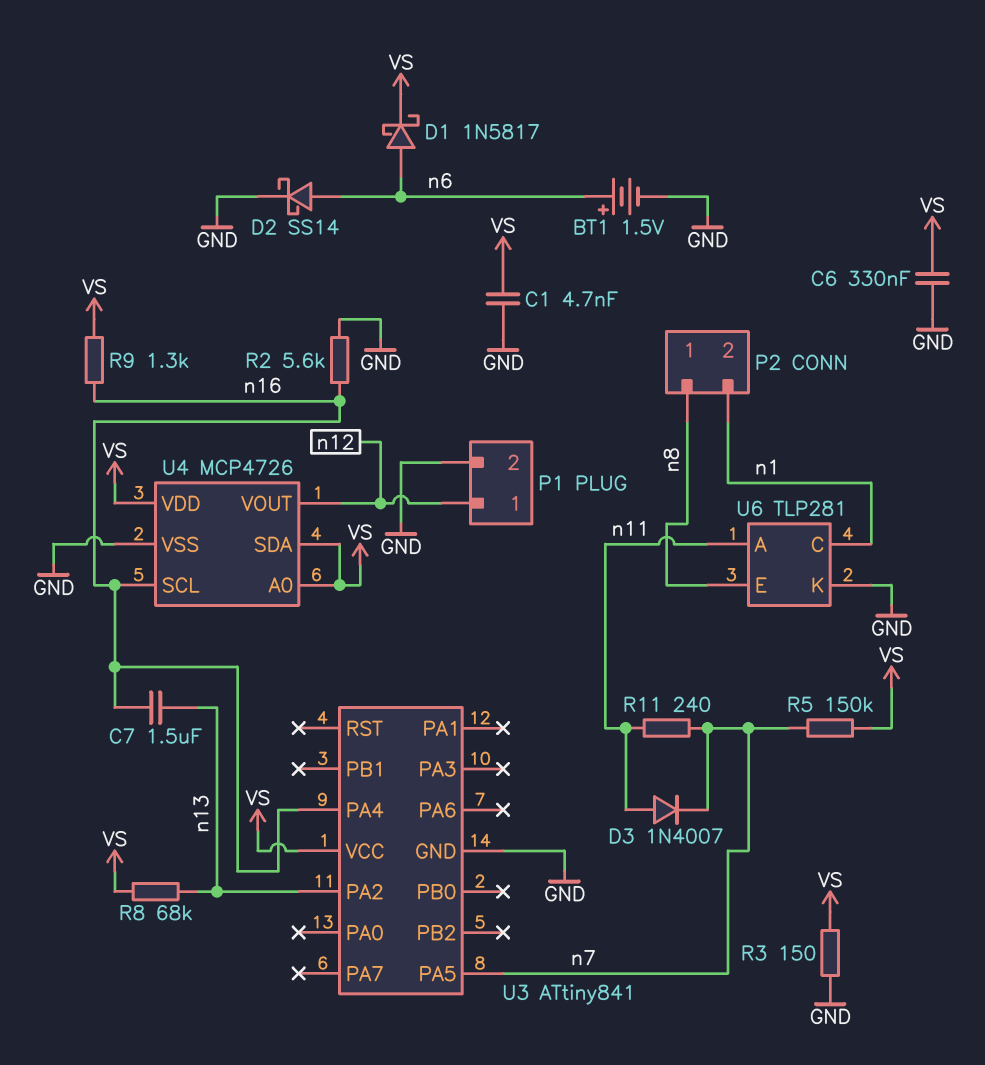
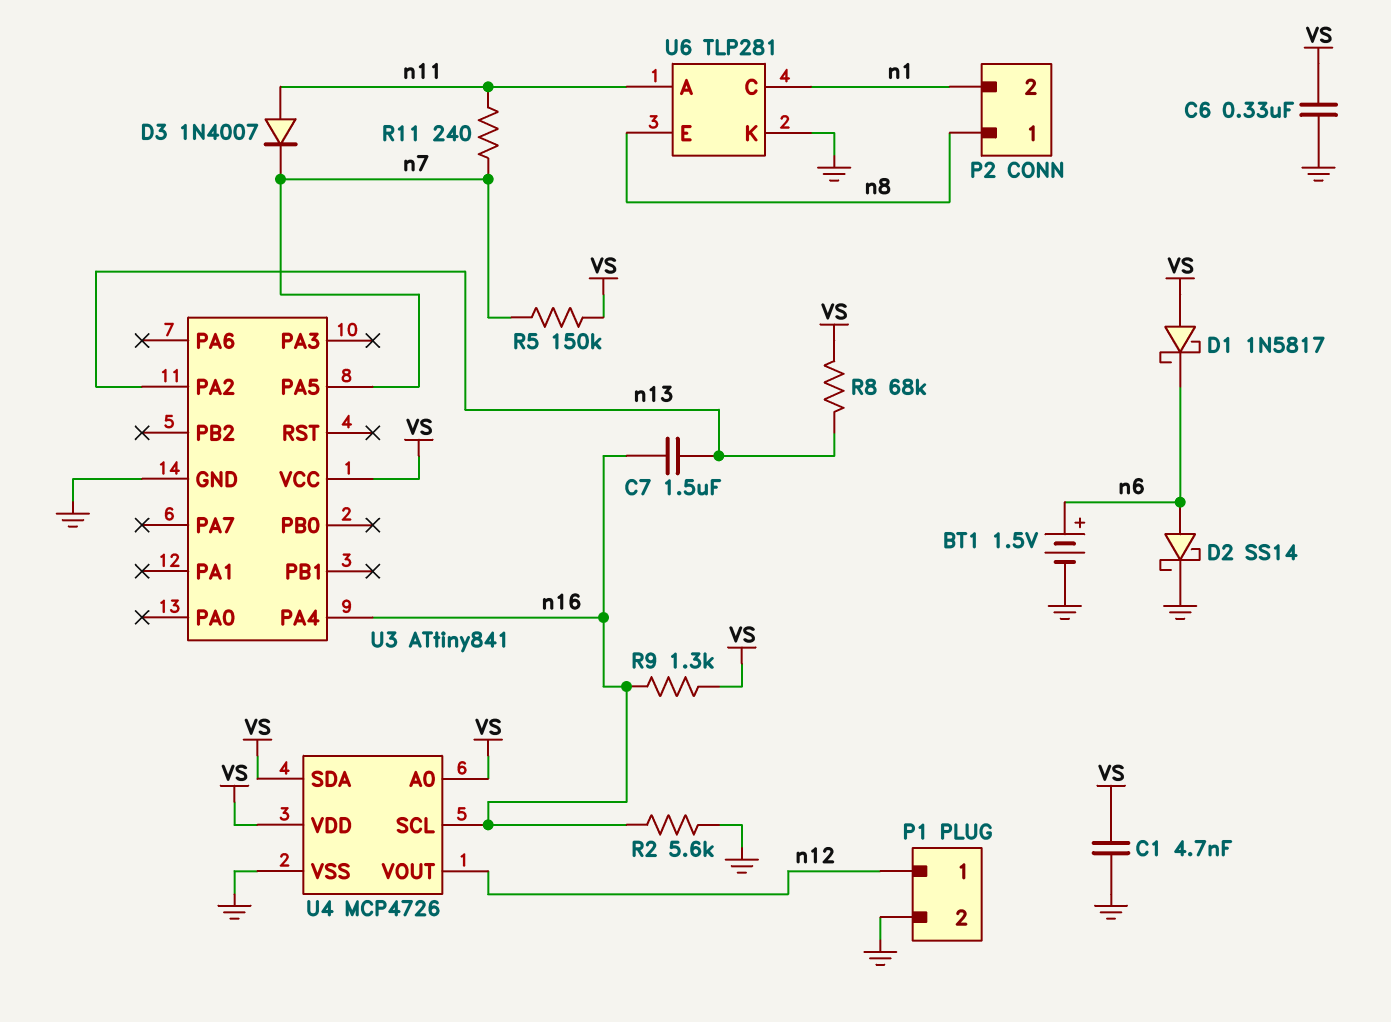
D1: schottky 1N5817 (A n6, K VS) -> schottky 1N5817 (A VS, K n6)
R3: 150 (GND, VS) -> none

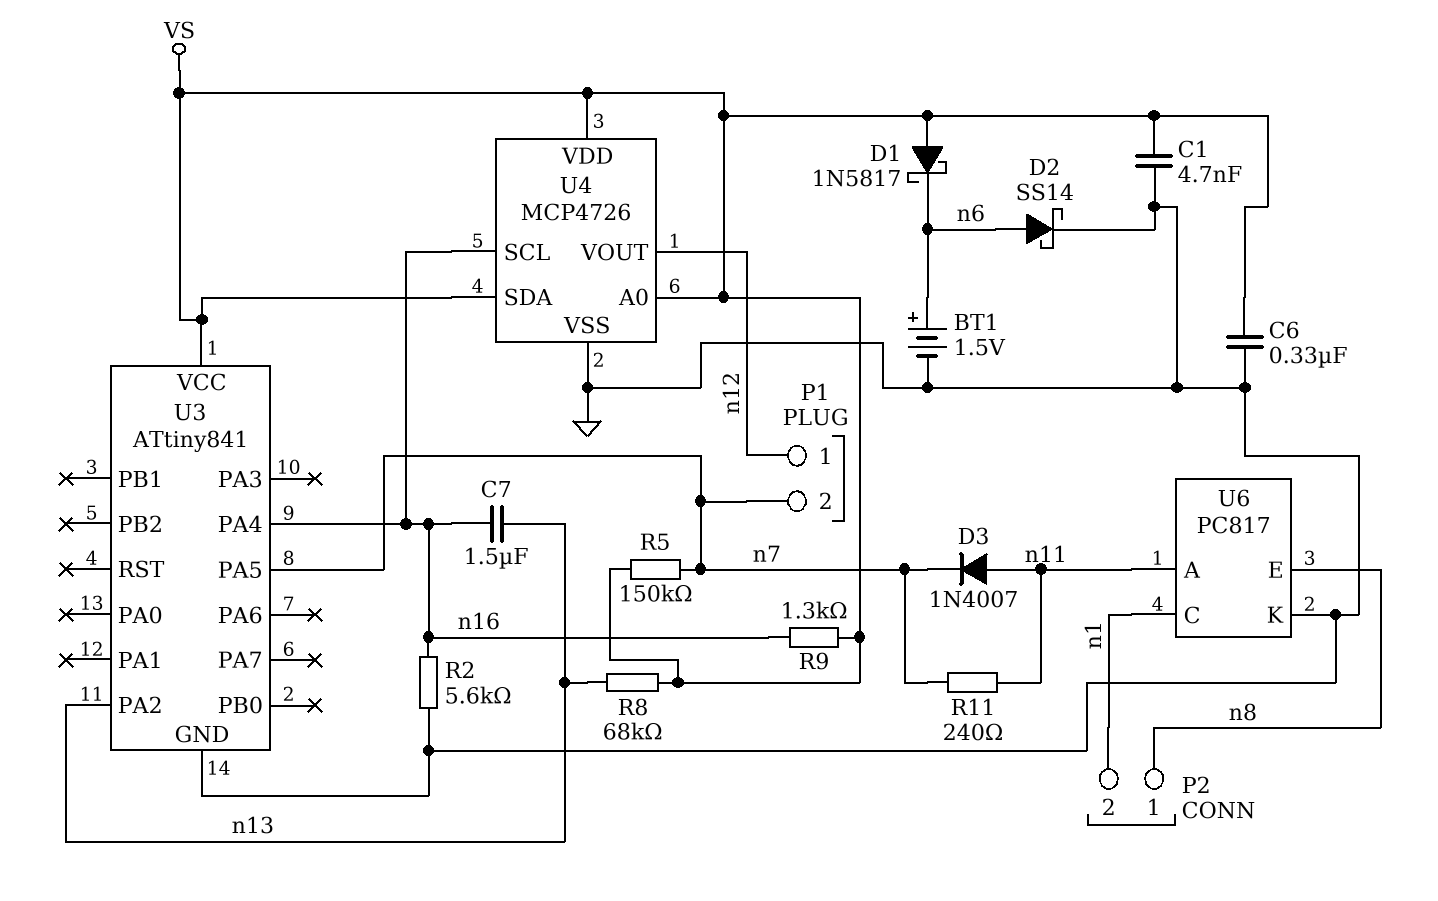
P1 pin 2: GND -> n7
U6: TLP281 -> PC817

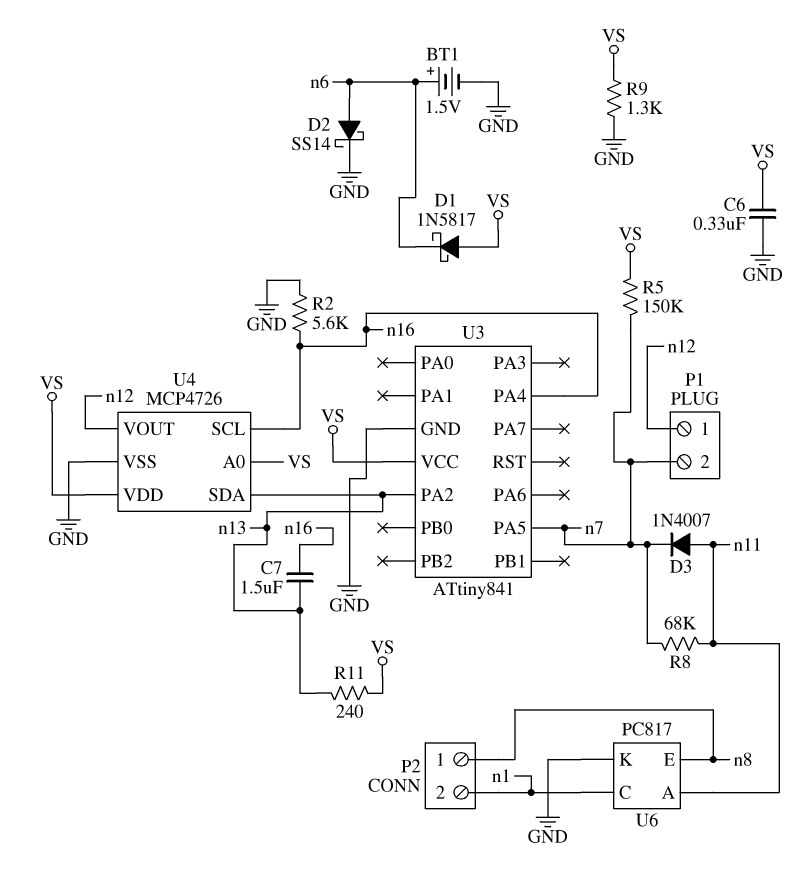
C1: 4.7nF (GND, VS) -> none
R8: 68k (VS, n13) -> 68k (n7, n11)
R9: 1.3k (VS, n16) -> 1.3k (GND, VS)
R11: 240 (n7, n11) -> 240 (VS, n13)
U4 pin SDA: VS -> n13

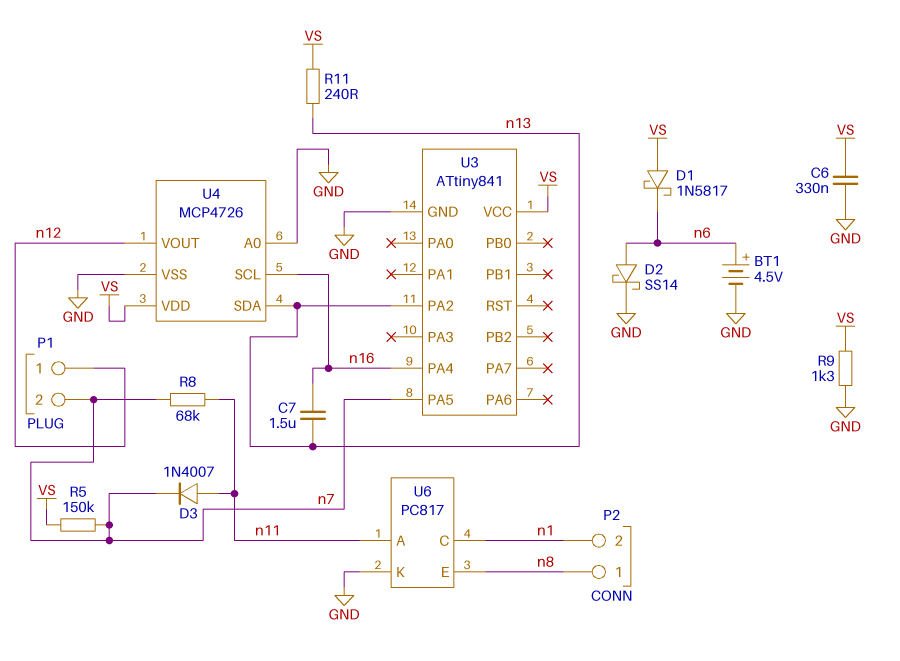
BT1: 1.5V (plus n6, minus GND) -> 4.5V (plus n6, minus GND)
R2: 5.6k (GND, n16) -> none
U4 pin A0: VS -> GND

